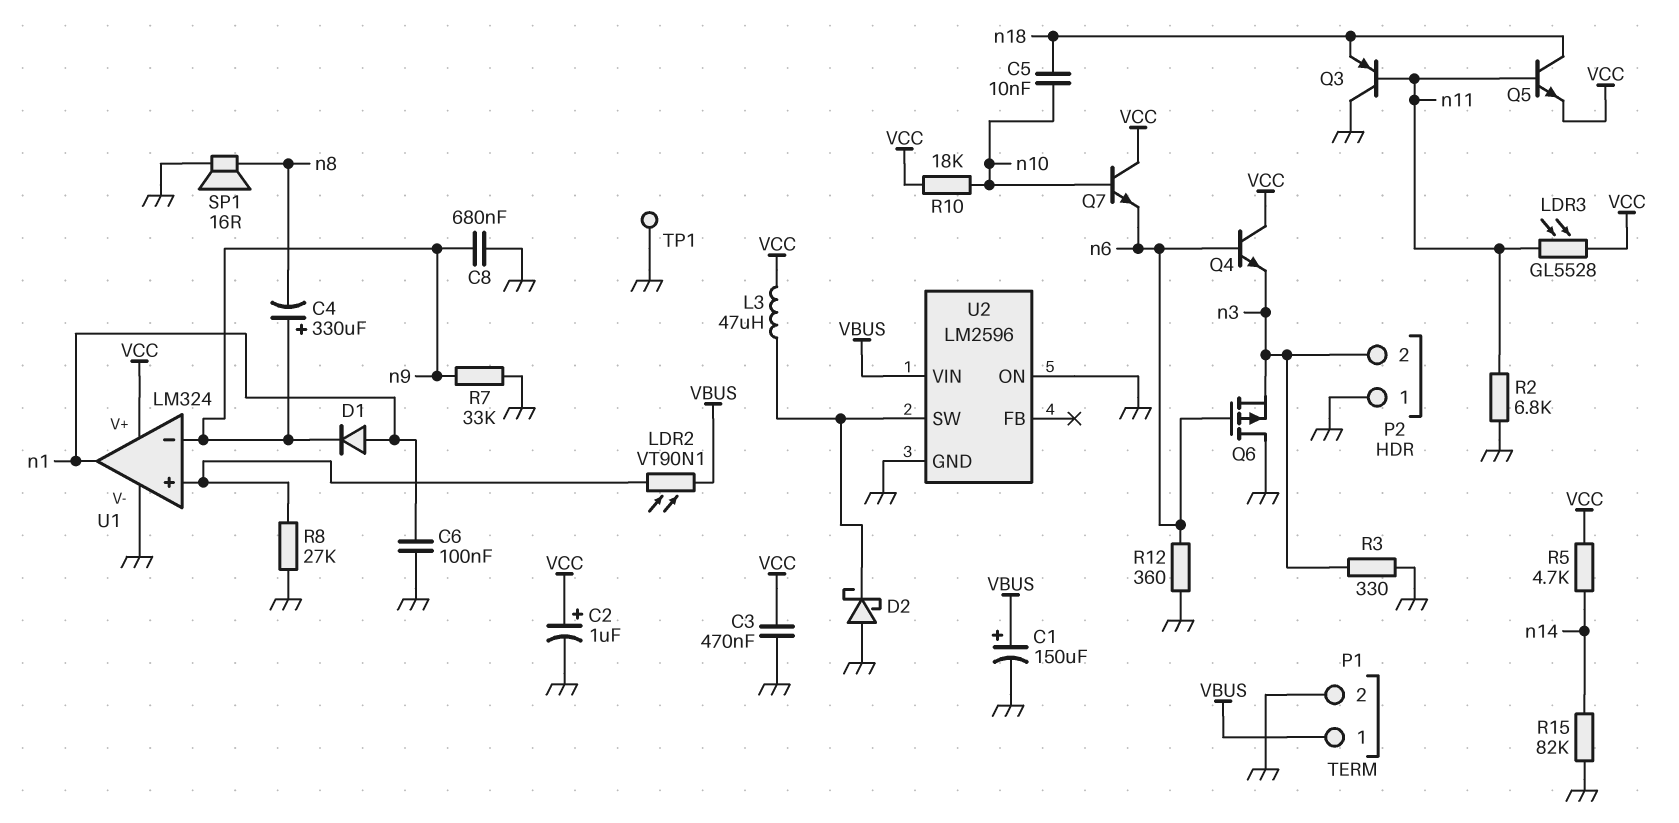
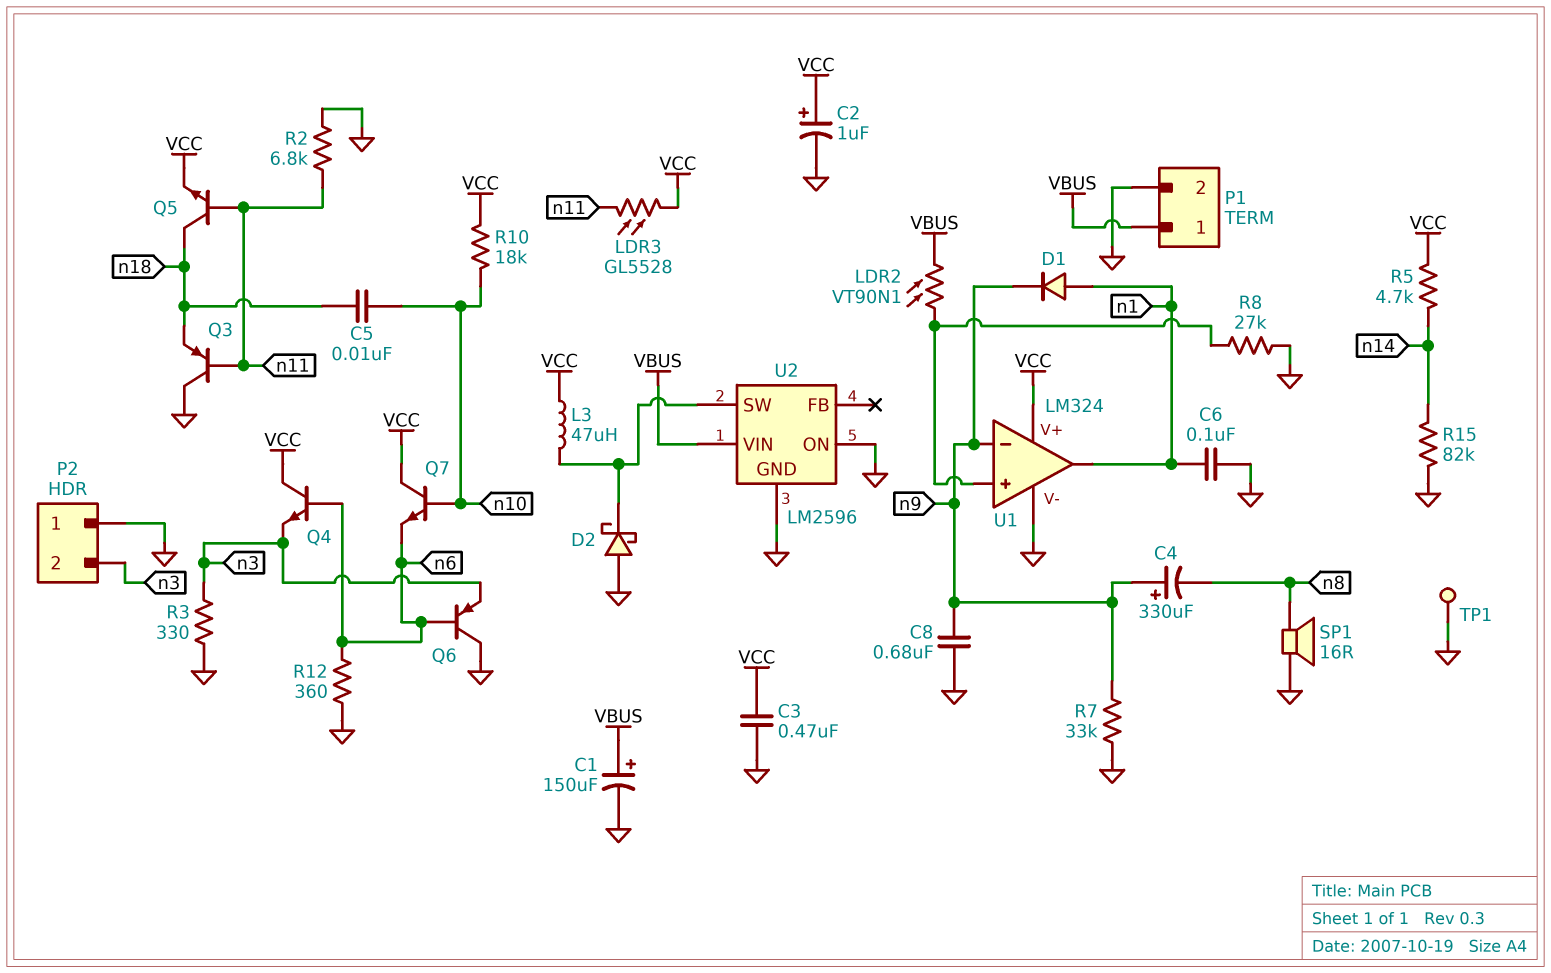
Q6: PMOS (G n6, D GND, S n3) -> PNP (B n6, C GND, E n3)

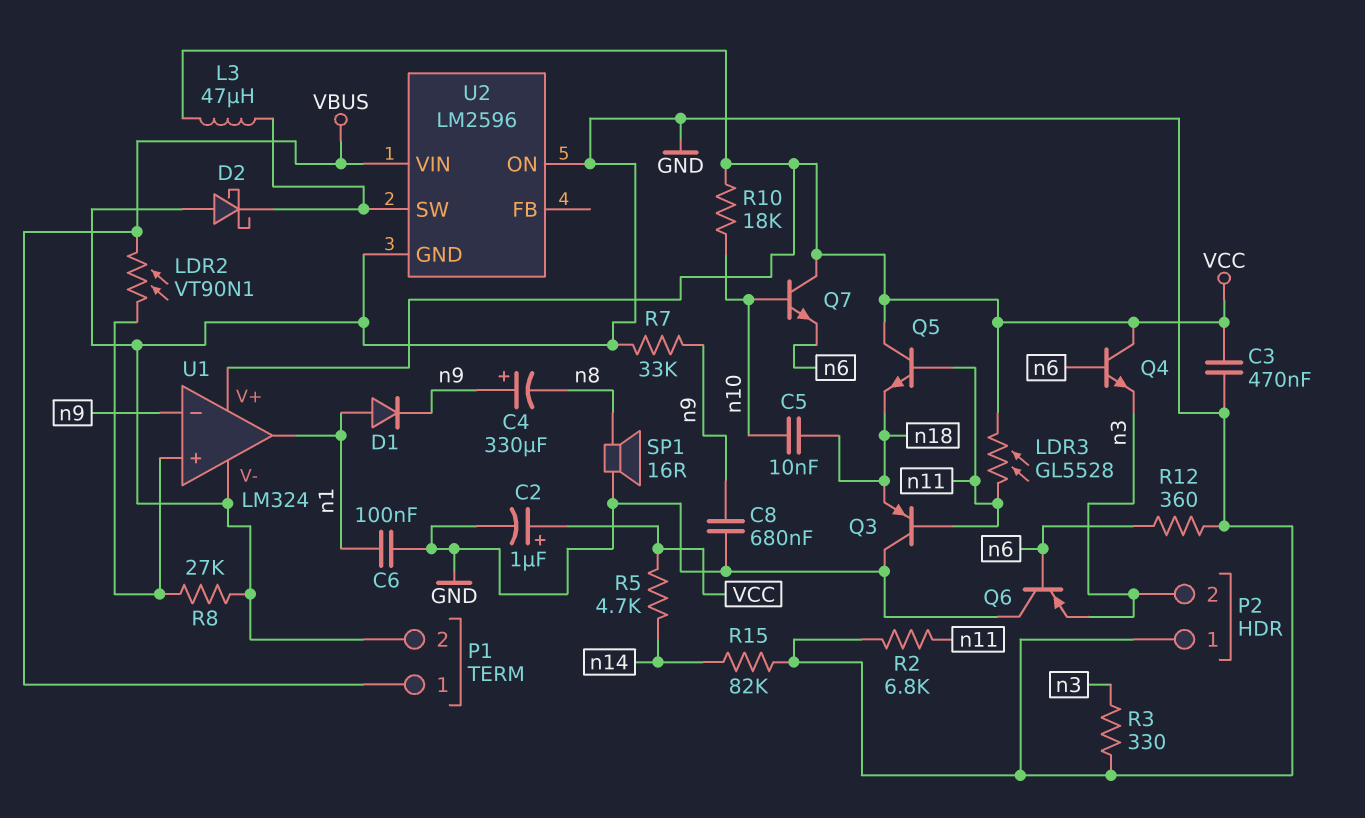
C1: 150uF (plus VBUS, minus GND) -> none
Q5: NPN (B n11, C n18, E VCC) -> NPN (B n11, C VCC, E n18)
TP1: test point (GND) -> none

